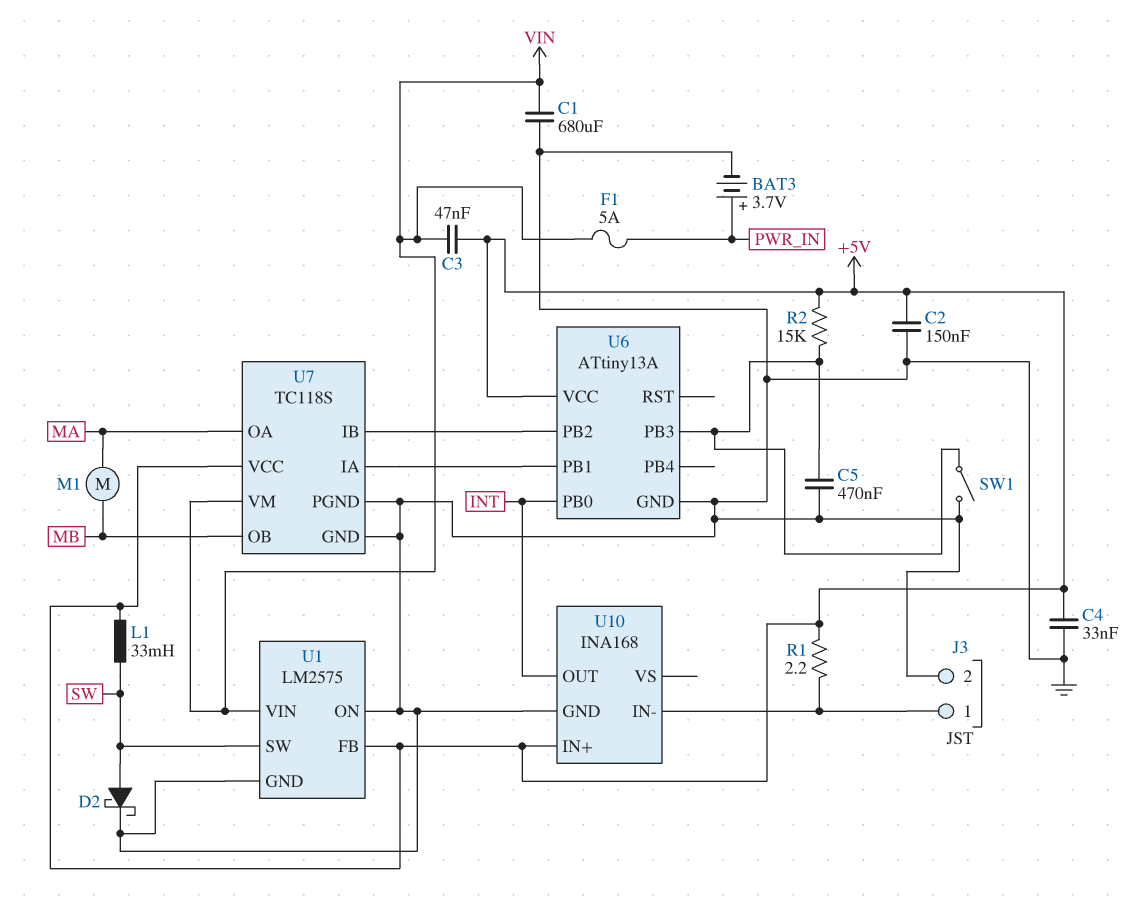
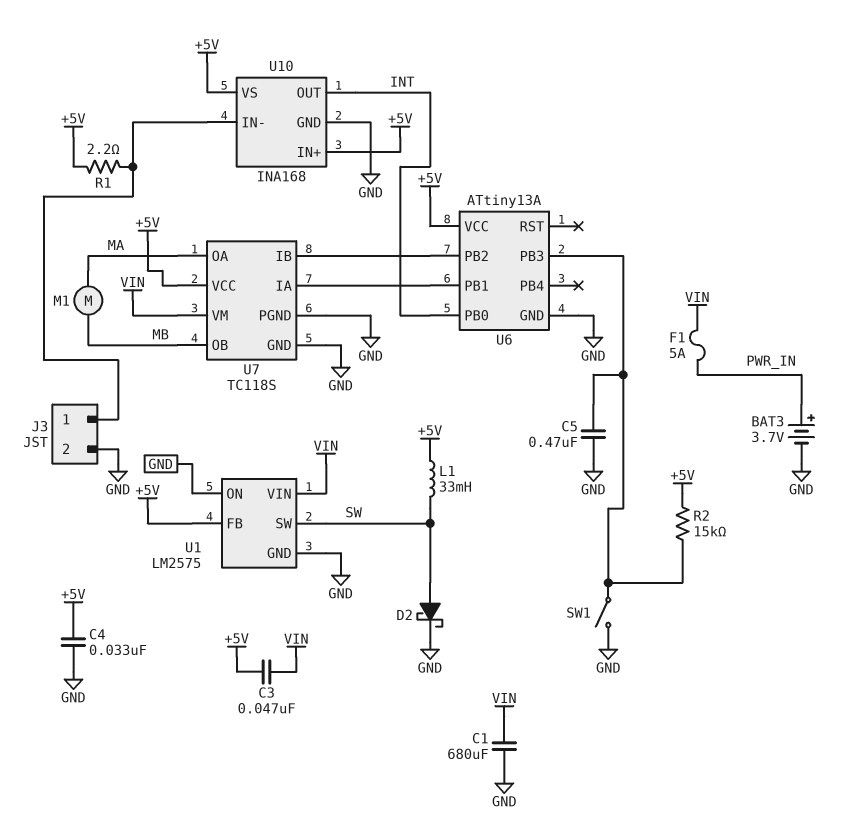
C2: 150nF (+5V, GND) -> none
U10 pin VS: none -> +5V

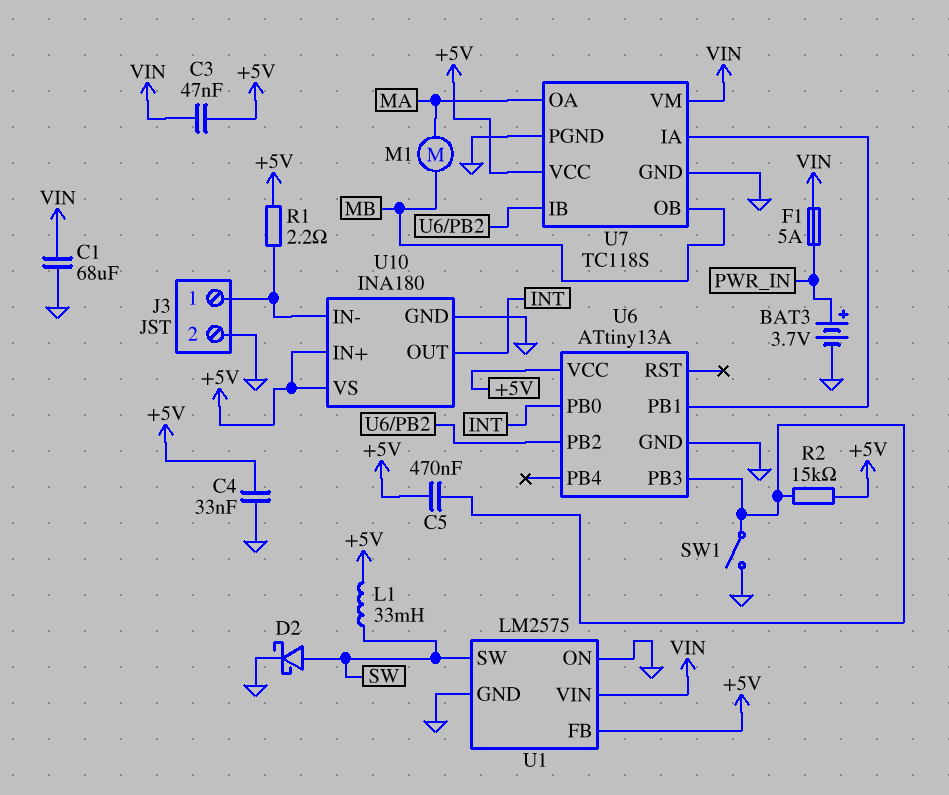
C1: 680uF (GND, VIN) -> 68uF (GND, VIN)
C5: 470nF (GND, U6/PB3) -> 470nF (+5V, U6/PB3)
U10: INA168 -> INA180

